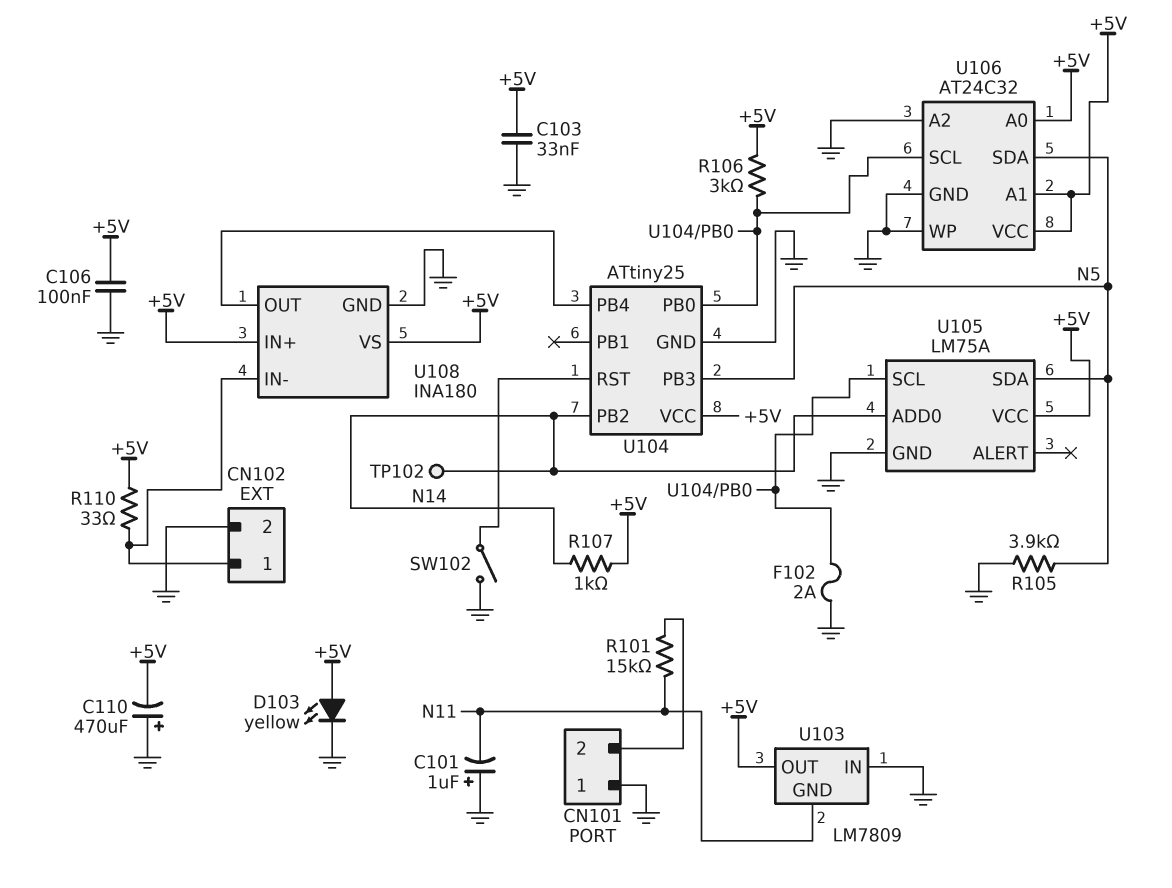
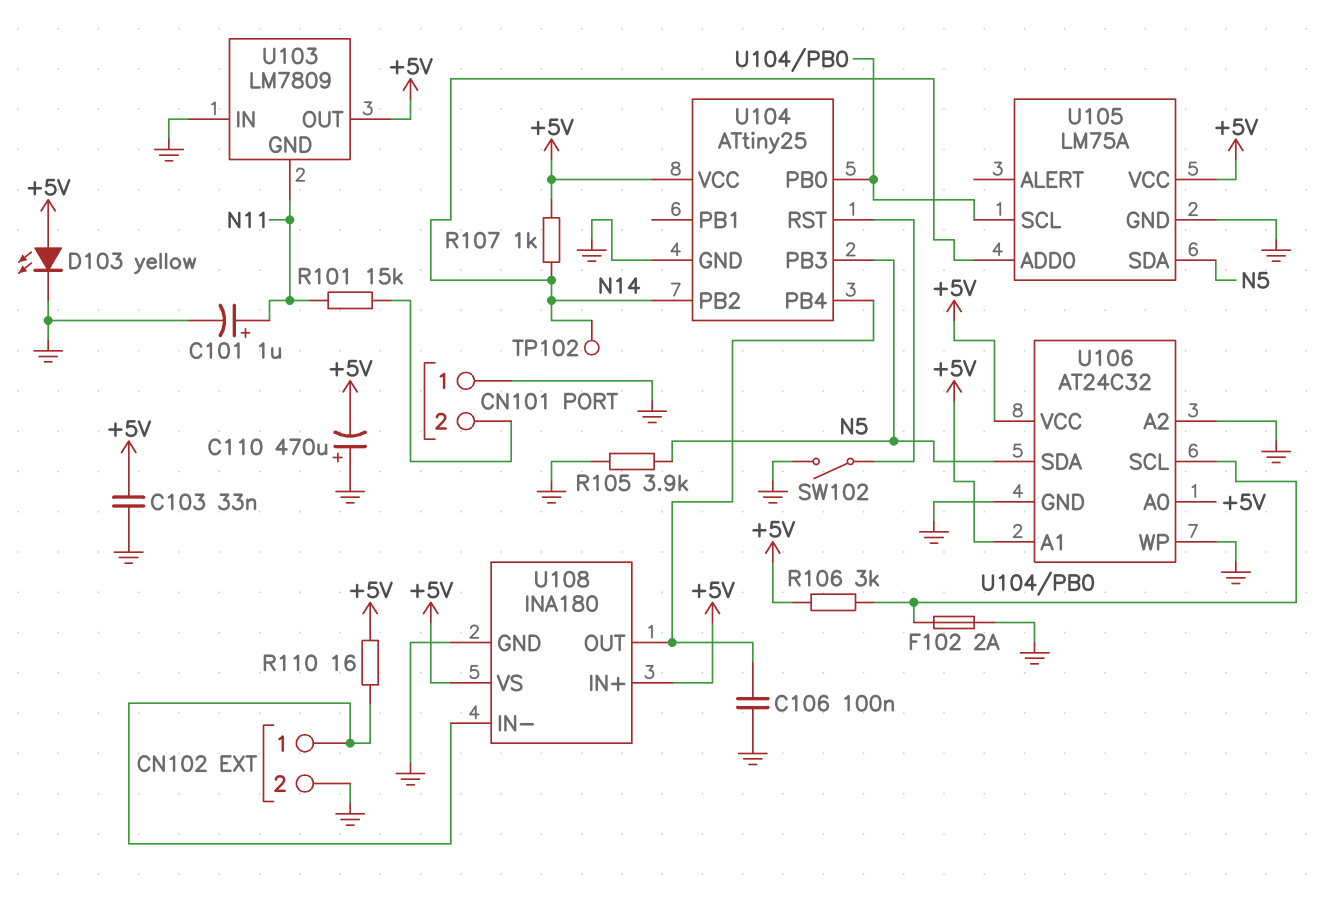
C101: 1uF (plus GND, minus N11) -> 1uF (plus N11, minus GND)
C106: 100nF (+5V, GND) -> 100nF (GND, U104/PB4)
R110: 33 (+5V, CN102/1) -> 16 (+5V, CN102/1)

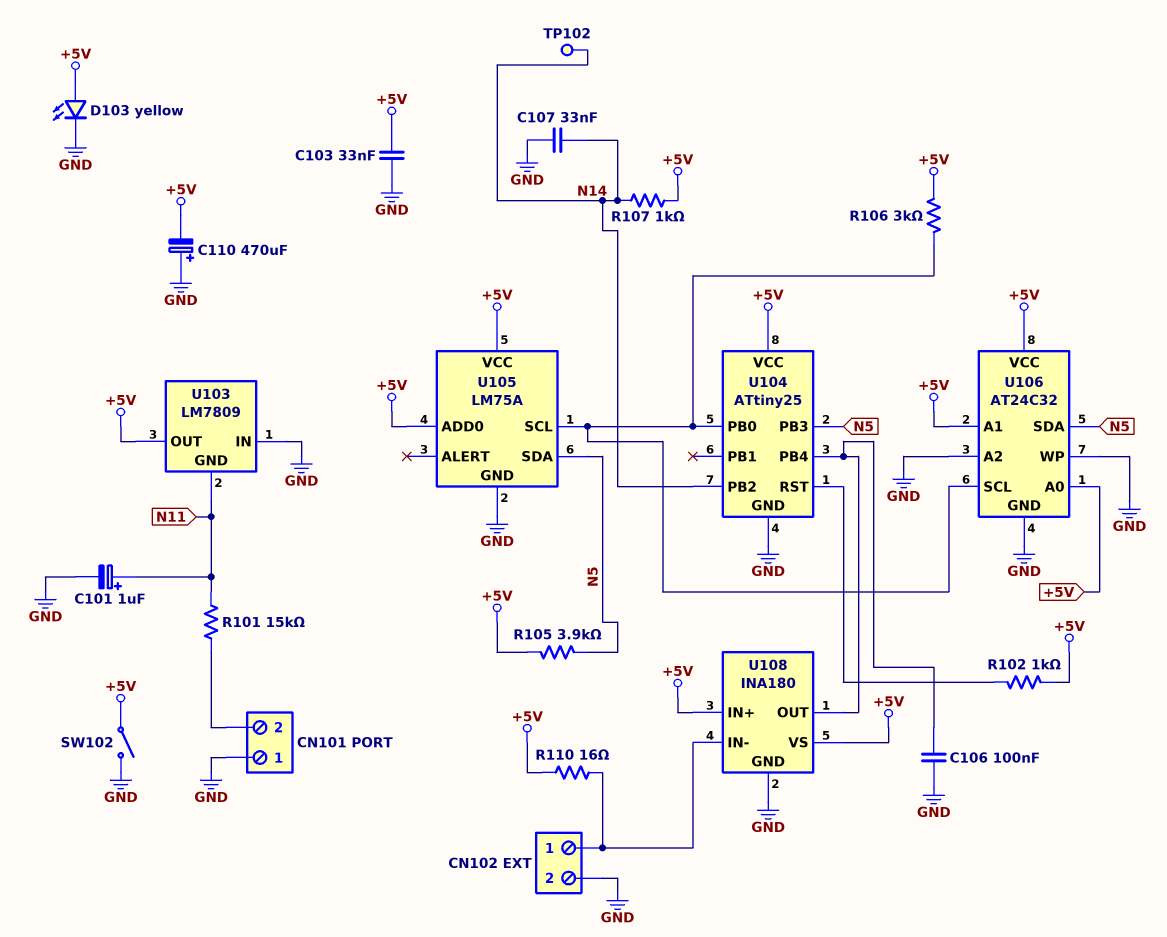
C107: none -> 33nF (GND, N14)
F102: 2A (GND, U104/PB0) -> none
R102: none -> 1k (+5V, U104/RST)
R105: 3.9k (GND, N5) -> 3.9k (+5V, N5)
SW102: switch (GND, U104/RST) -> switch (+5V, GND)
U105 pin ADD0: N14 -> +5V

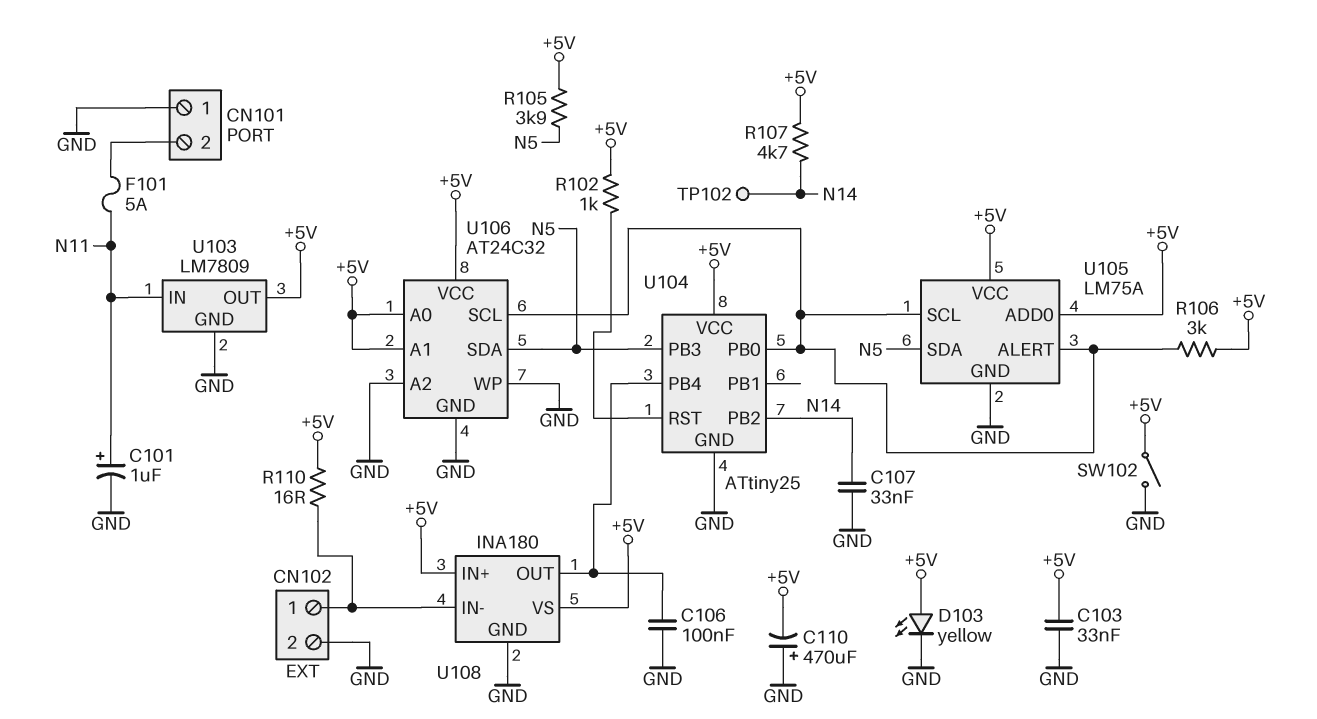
F101: none -> 5A (CN101/2, N11)
R101: 15k (CN101/2, N11) -> none
R107: 1k (+5V, N14) -> 4.7k (+5V, N14)
U103 pin GND: N11 -> GND
U103 pin IN: GND -> N11
U105 pin ALERT: none -> U104/PB0

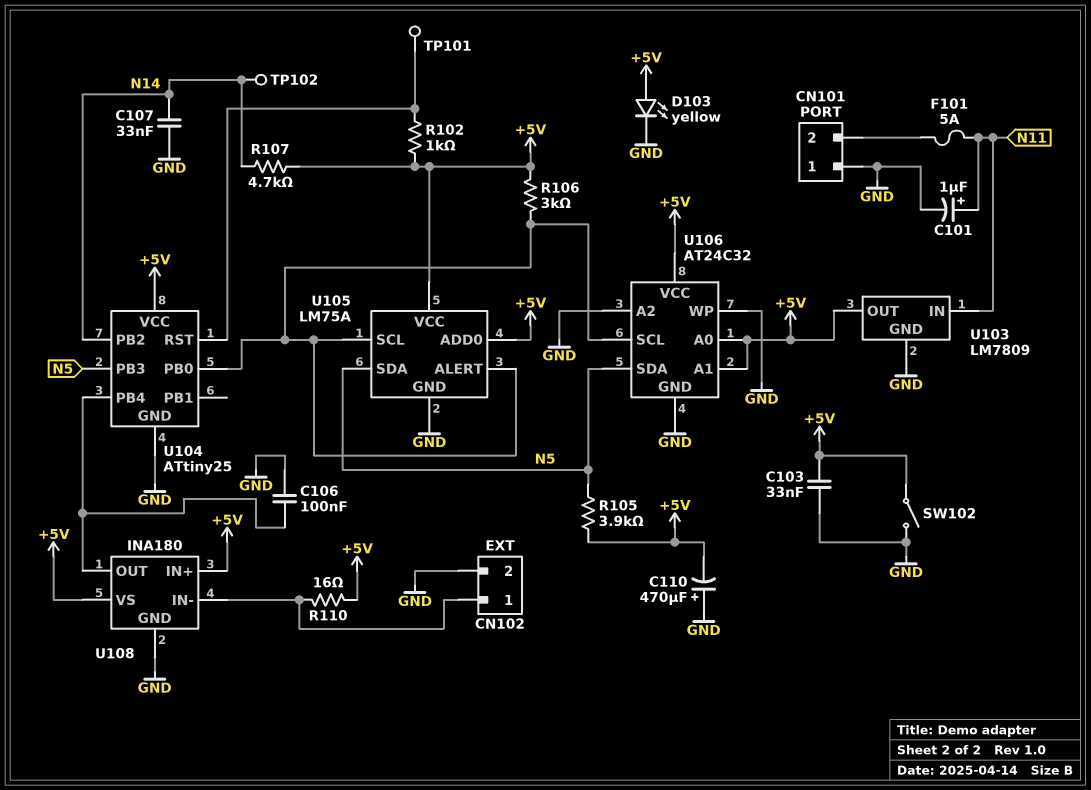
TP101: none -> test point (U104/RST)

